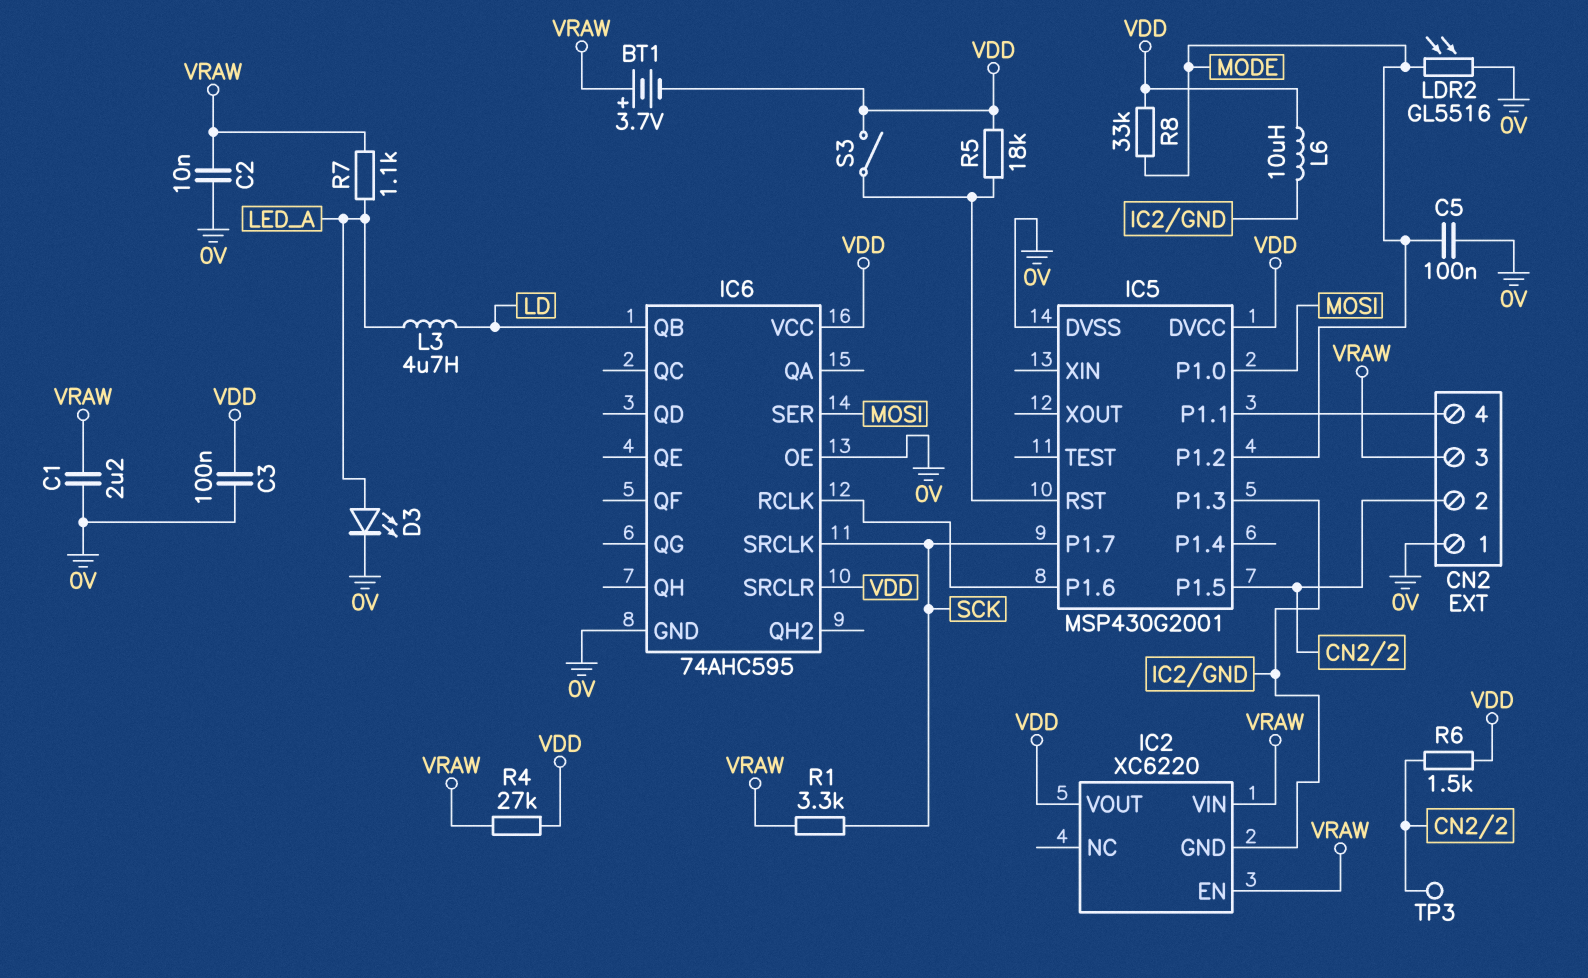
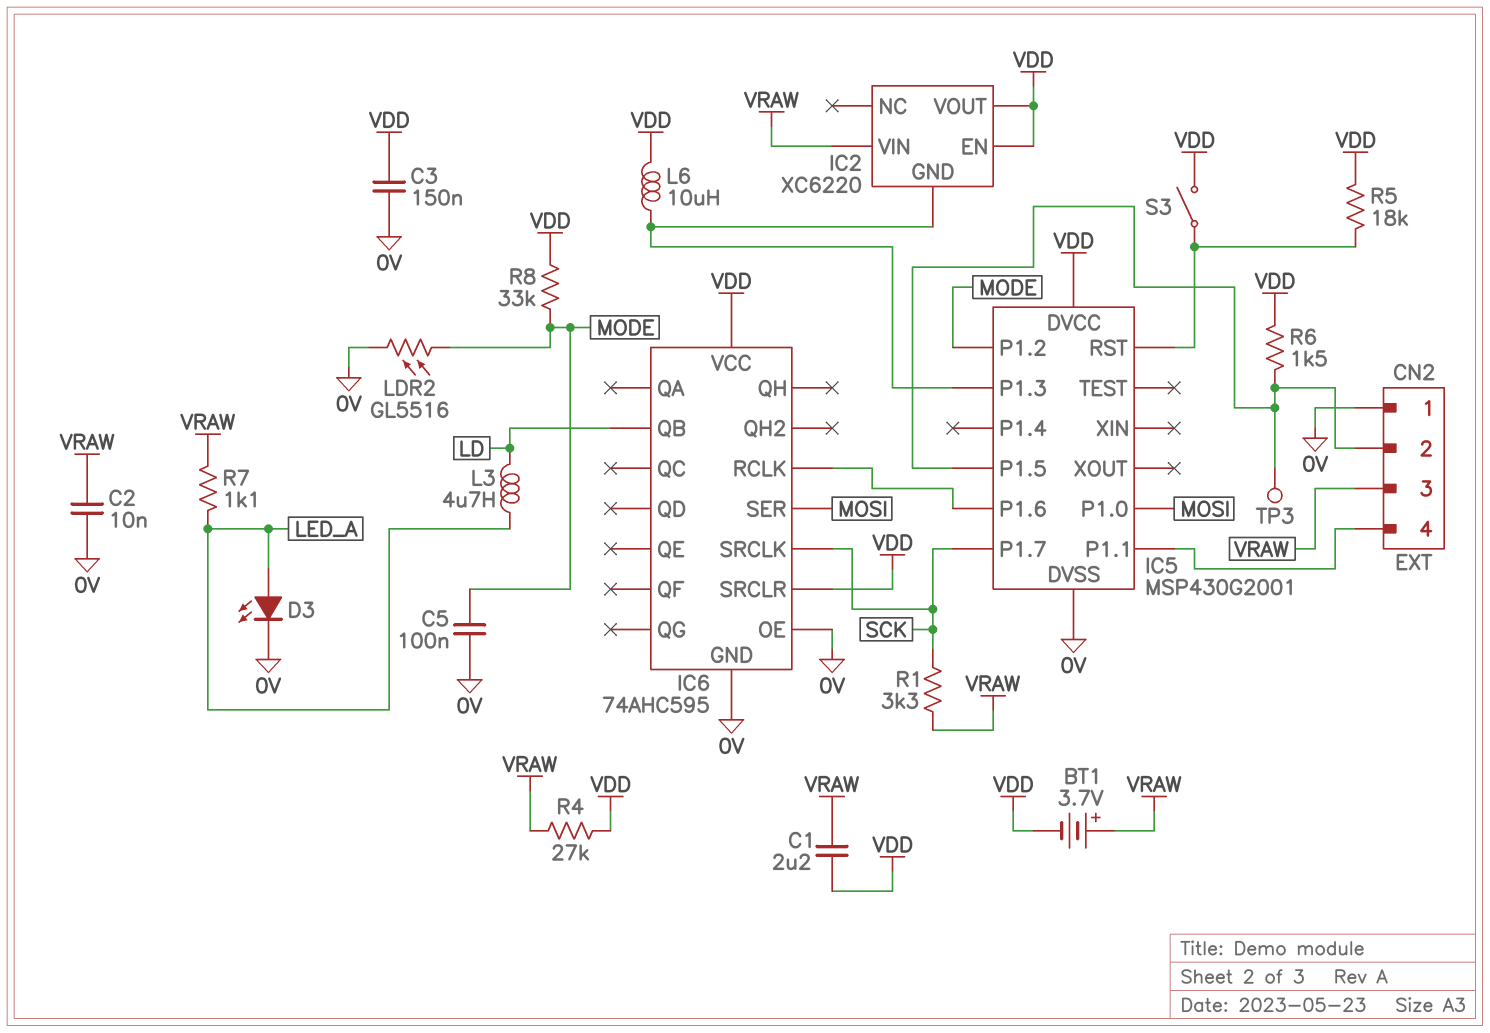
C1: 2.2uF (0V, VRAW) -> 2.2uF (VDD, VRAW)
C3: 100nF (0V, VDD) -> 150nF (0V, VDD)
IC2 pin EN: VRAW -> VDD

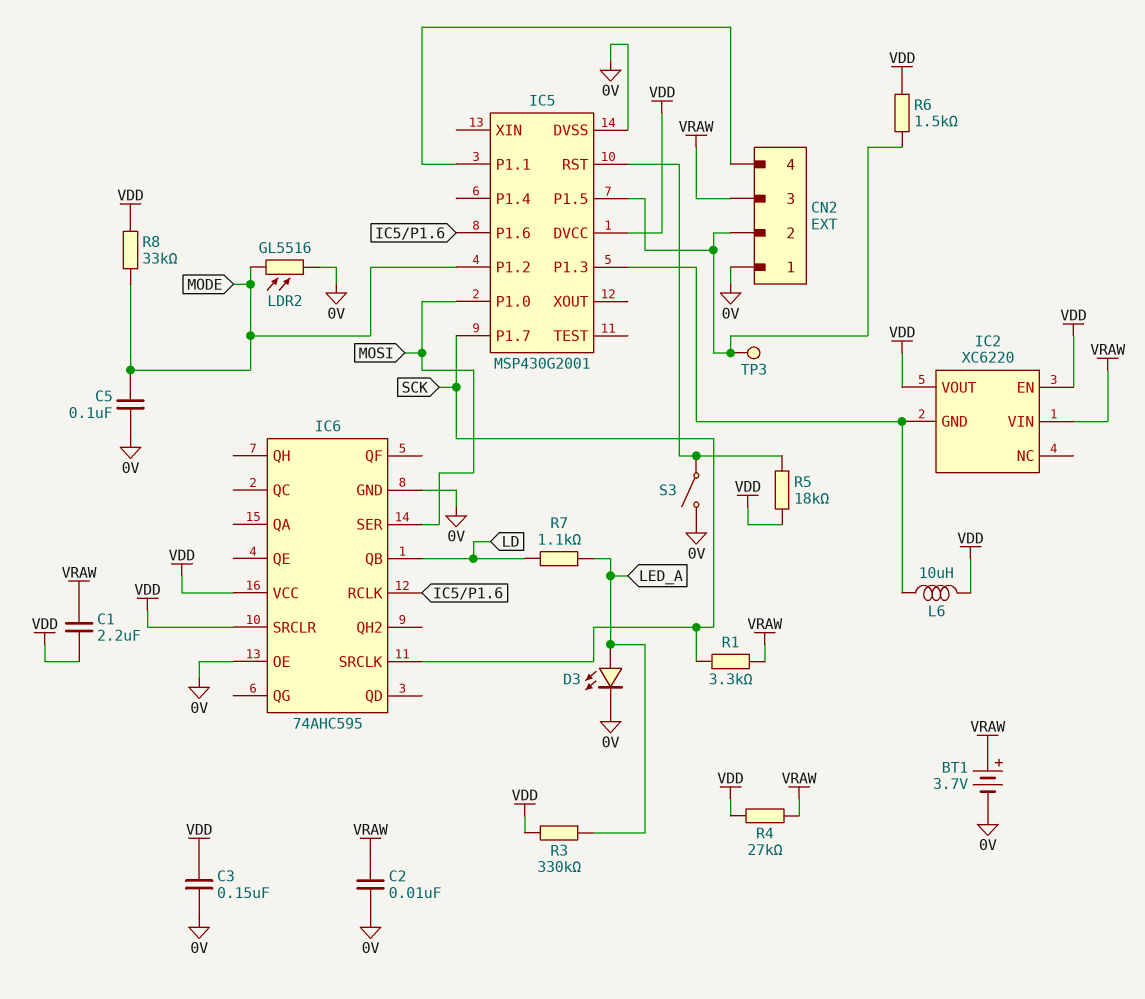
BT1: 3.7V (plus VRAW, minus VDD) -> 3.7V (plus VRAW, minus 0V)
L3: 4.7uH (LD, LED_A) -> none
R3: none -> 330k (LED_A, VDD)
R7: 1.1k (LED_A, VRAW) -> 1.1k (LD, LED_A)
S3: switch (IC5/RST, VDD) -> switch (0V, IC5/RST)

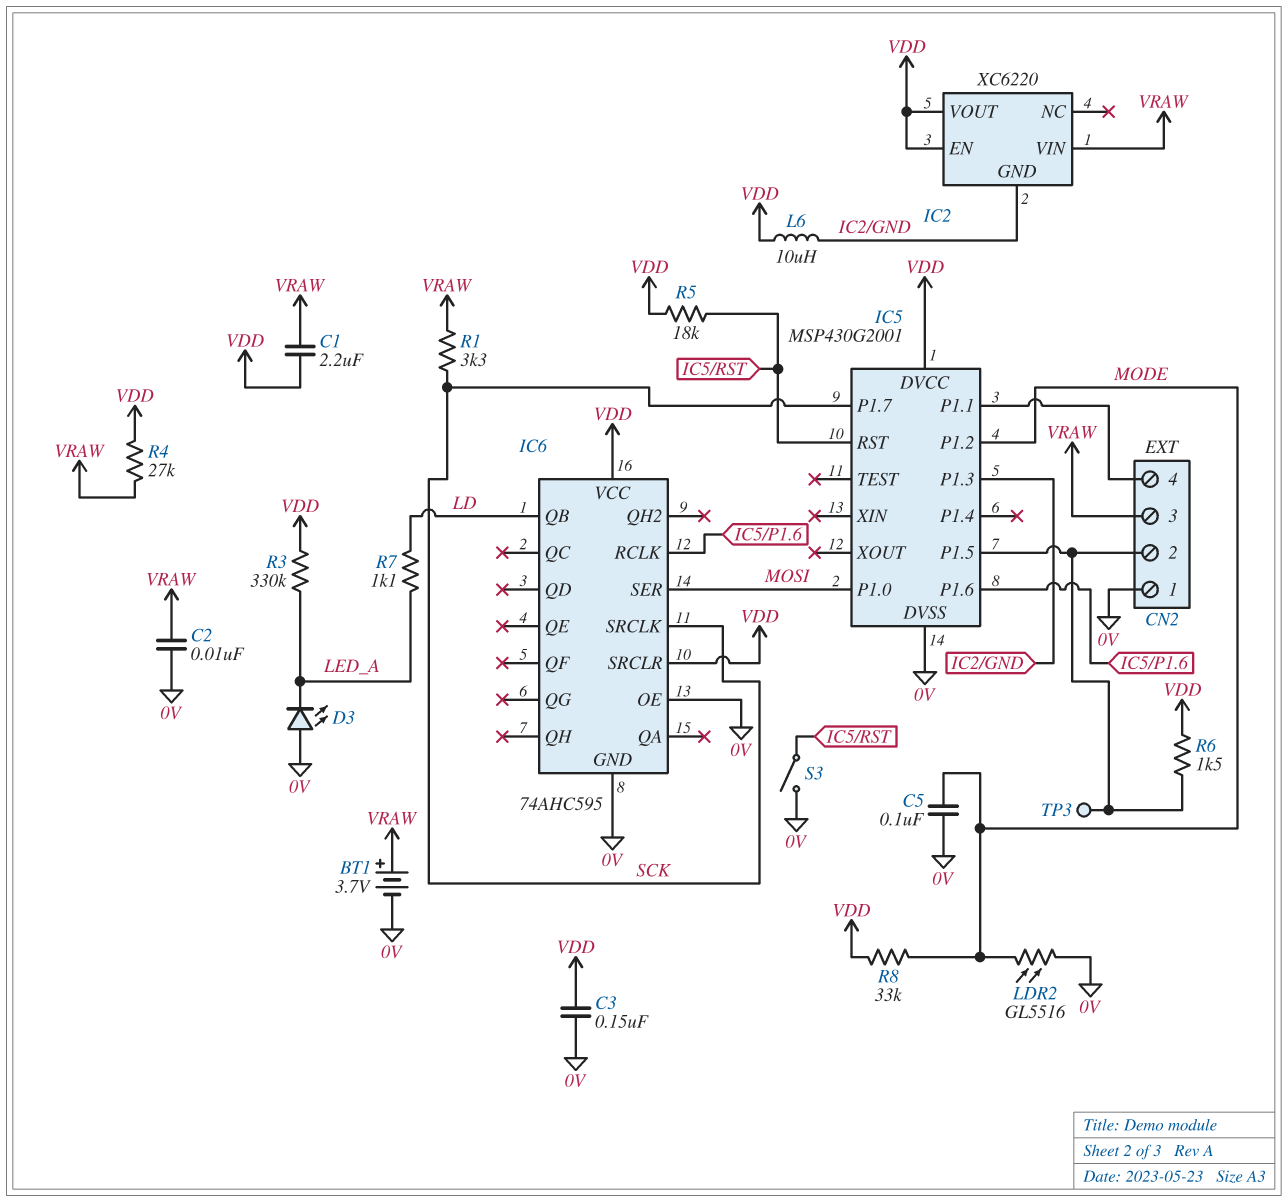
D3: LED (A LED_A, K 0V) -> LED (A 0V, K LED_A)

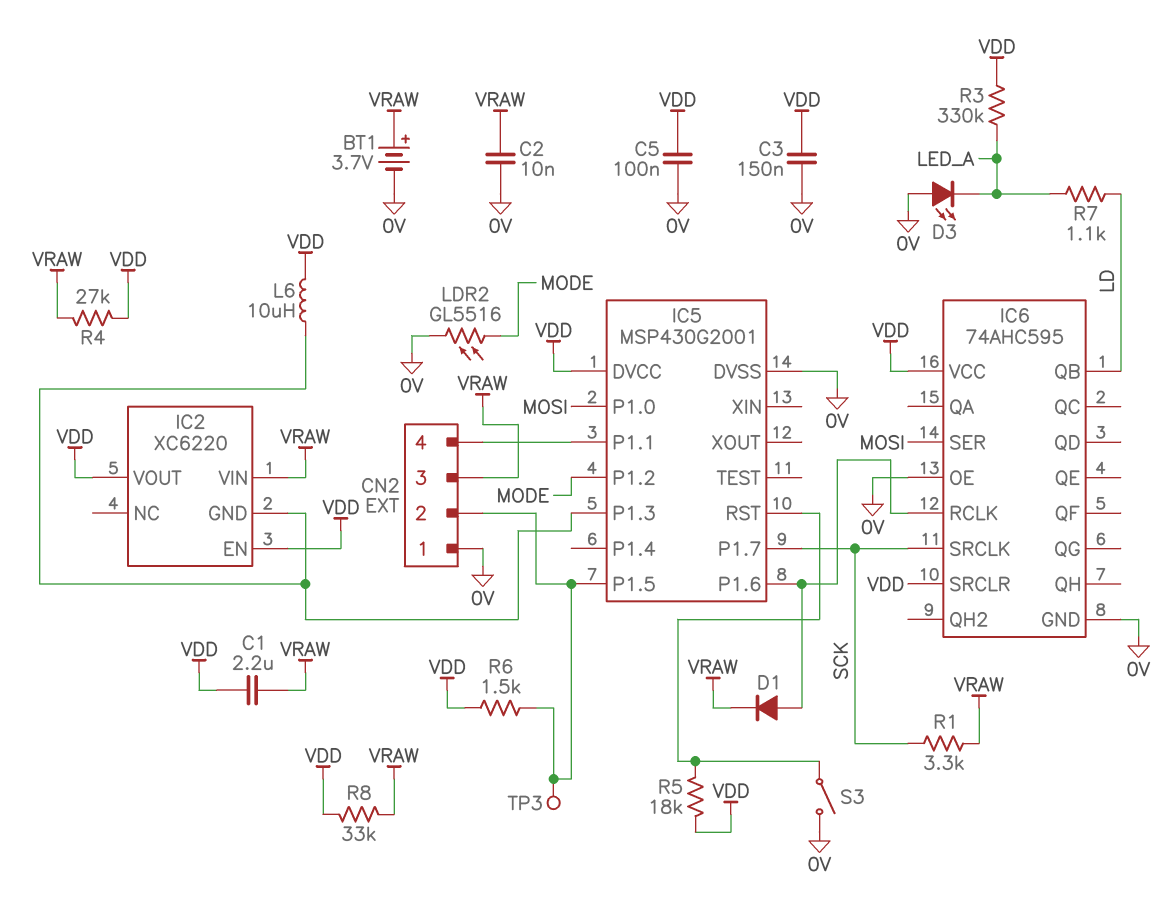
C5: 100nF (0V, MODE) -> 100nF (0V, VDD)
D1: none -> diode (A IC5/P1.6, K VRAW)
R8: 33k (MODE, VDD) -> 33k (VDD, VRAW)

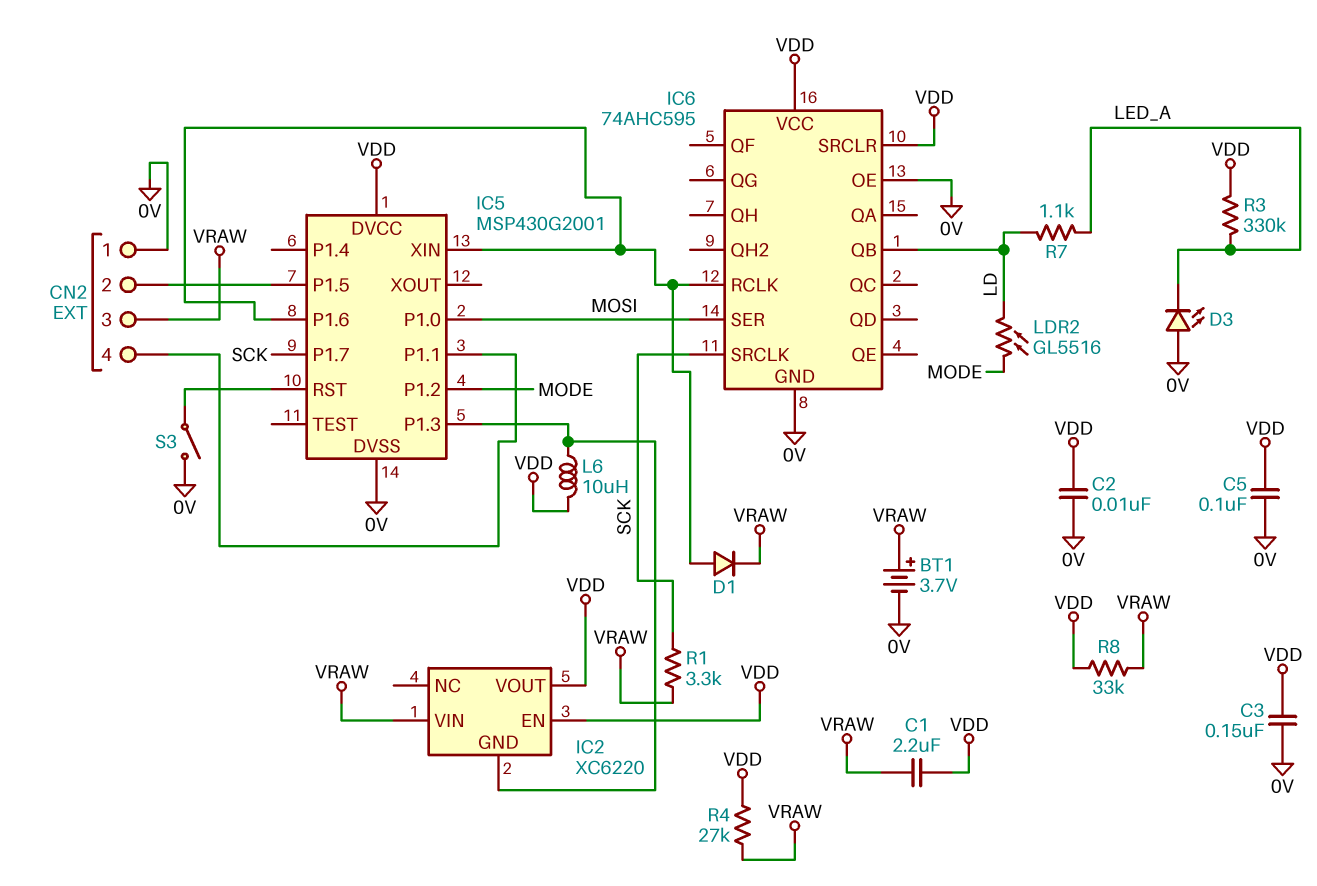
C2: 10nF (0V, VRAW) -> 10nF (0V, VDD)
IC5 pin XIN: none -> IC5/P1.6
LDR2: GL5516 (0V, MODE) -> GL5516 (LD, MODE)
R5: 18k (IC5/RST, VDD) -> none
R6: 1.5k (CN2/2, VDD) -> none
TP3: test point (CN2/2) -> none

